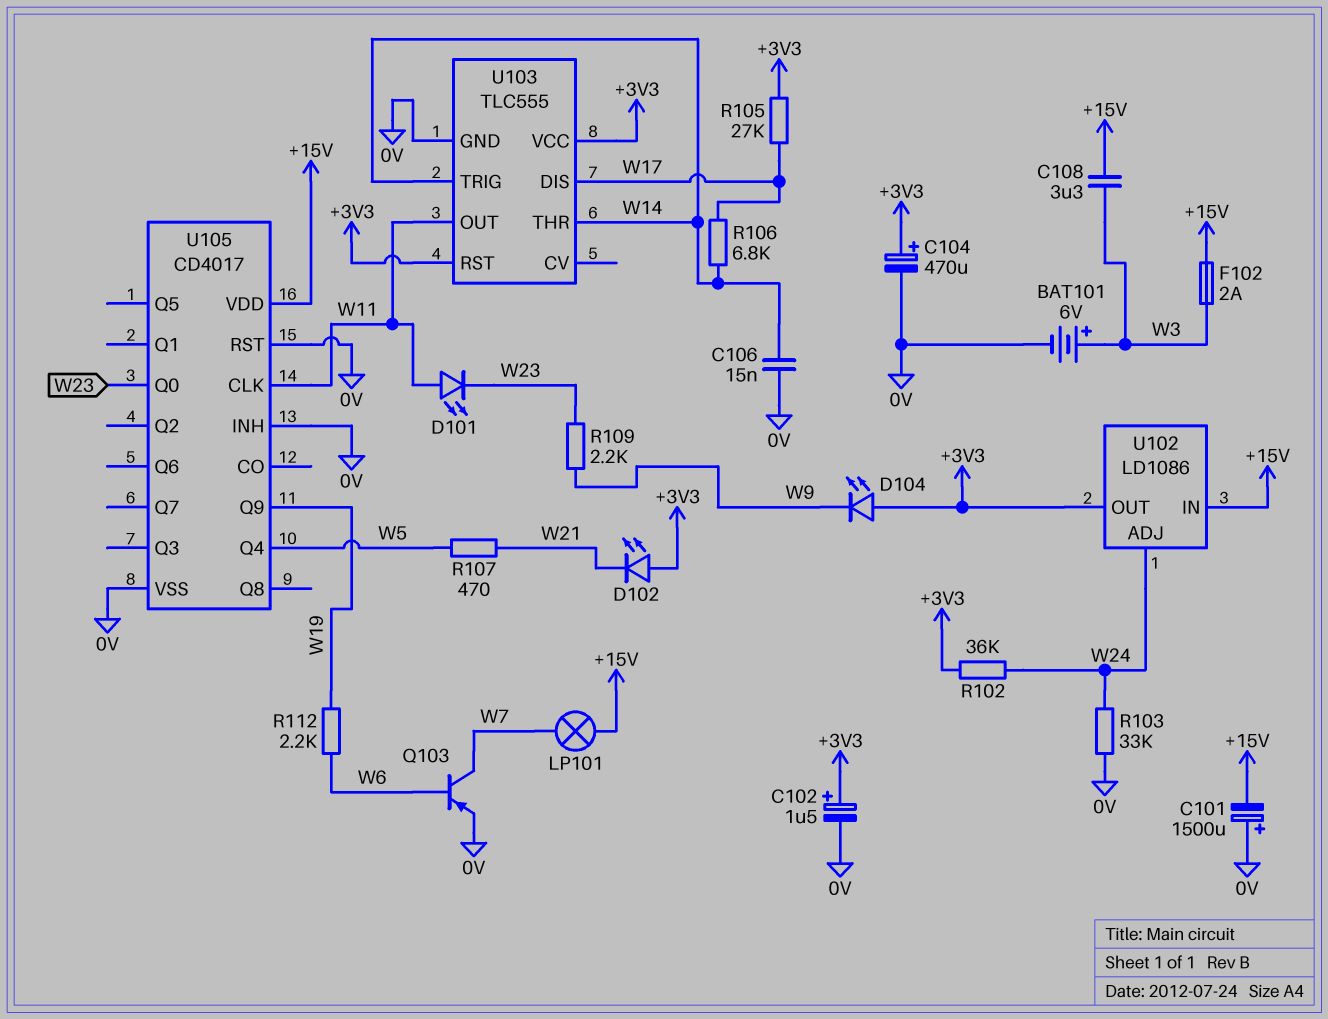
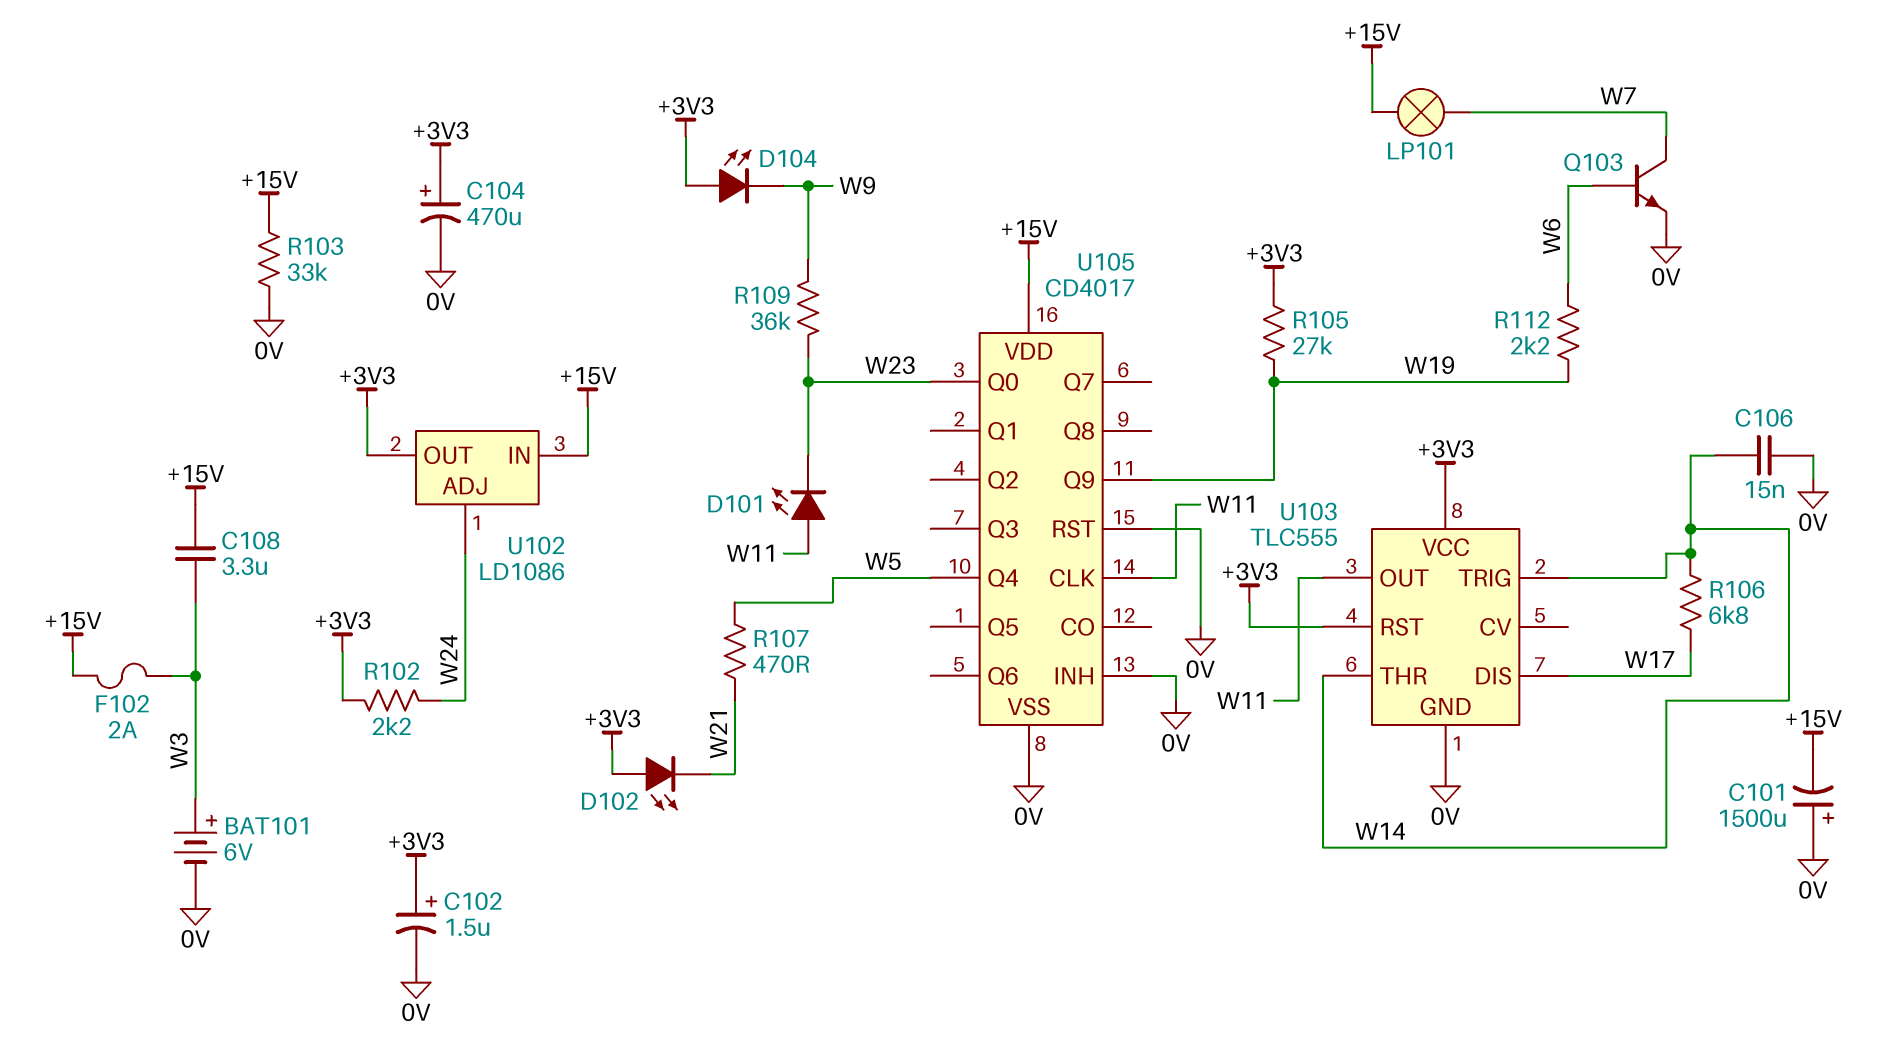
Q103: PNP (B W6, C W7, E 0V) -> NPN (B W6, C W7, E 0V)
R102: 36k (+3V3, W24) -> 2.2k (+3V3, W24)
R103: 33k (0V, W24) -> 33k (+15V, 0V)
R105: 27k (+3V3, W17) -> 27k (+3V3, W19)
R109: 2.2k (W9, W23) -> 36k (W9, W23)

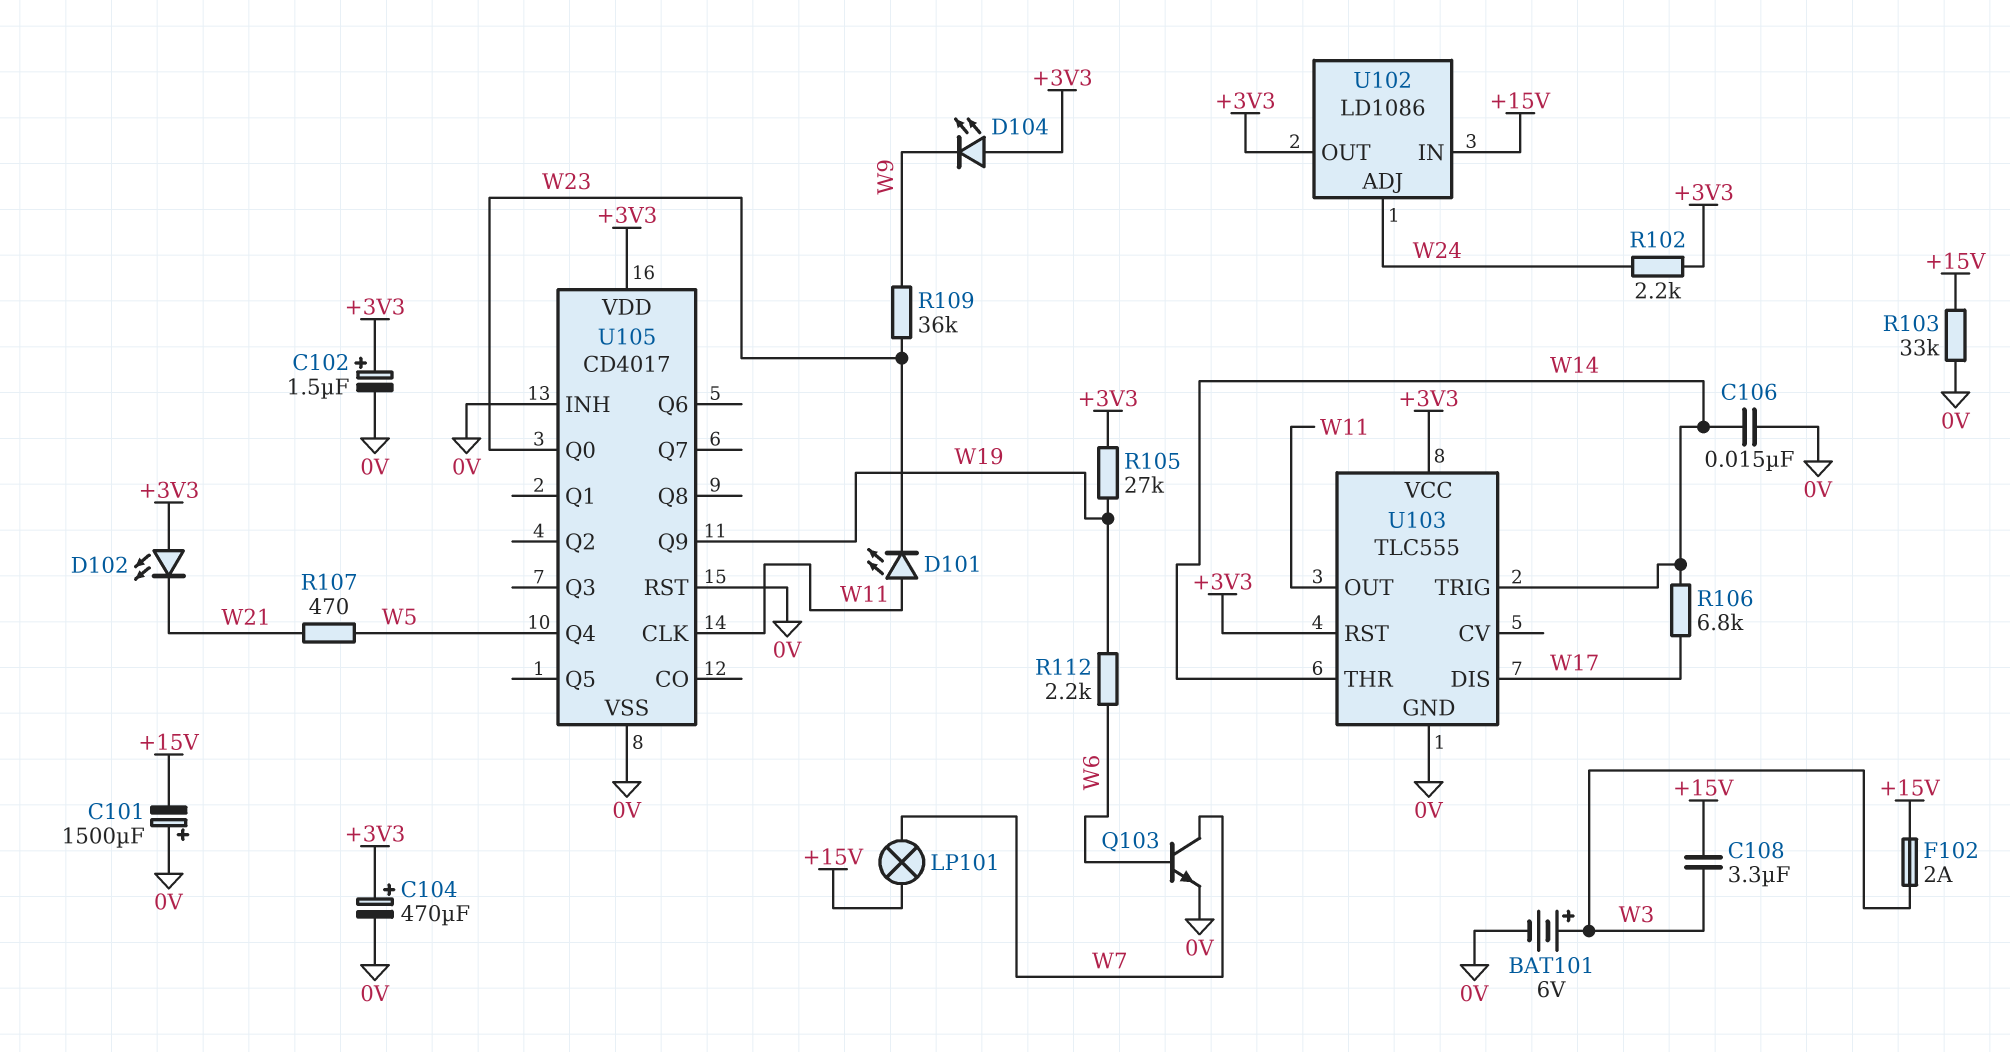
U105 pin VDD: +15V -> +3V3

